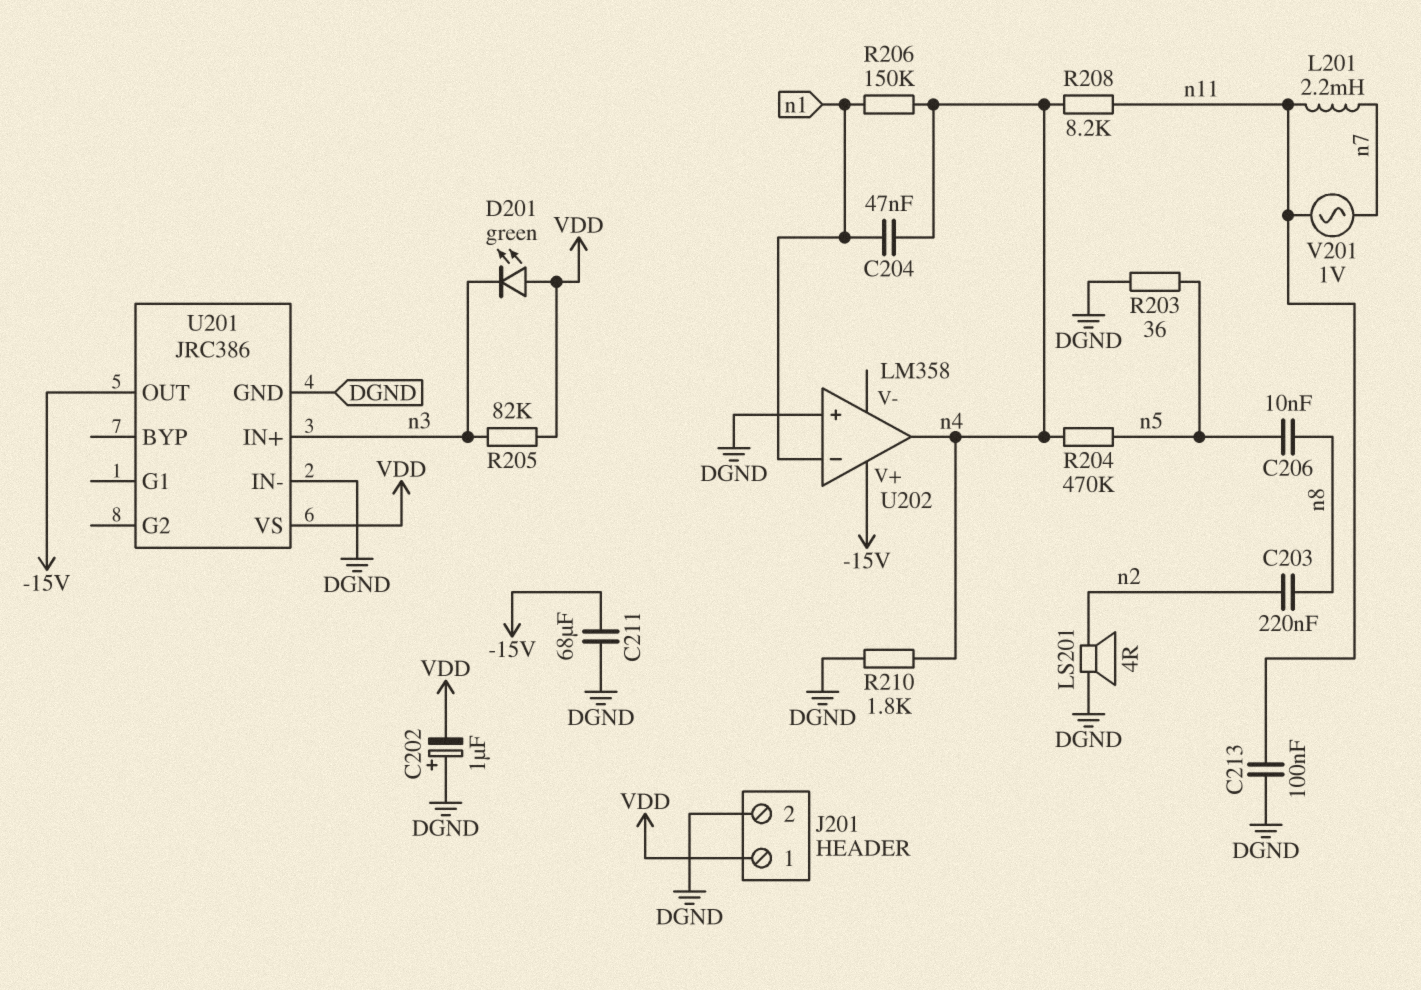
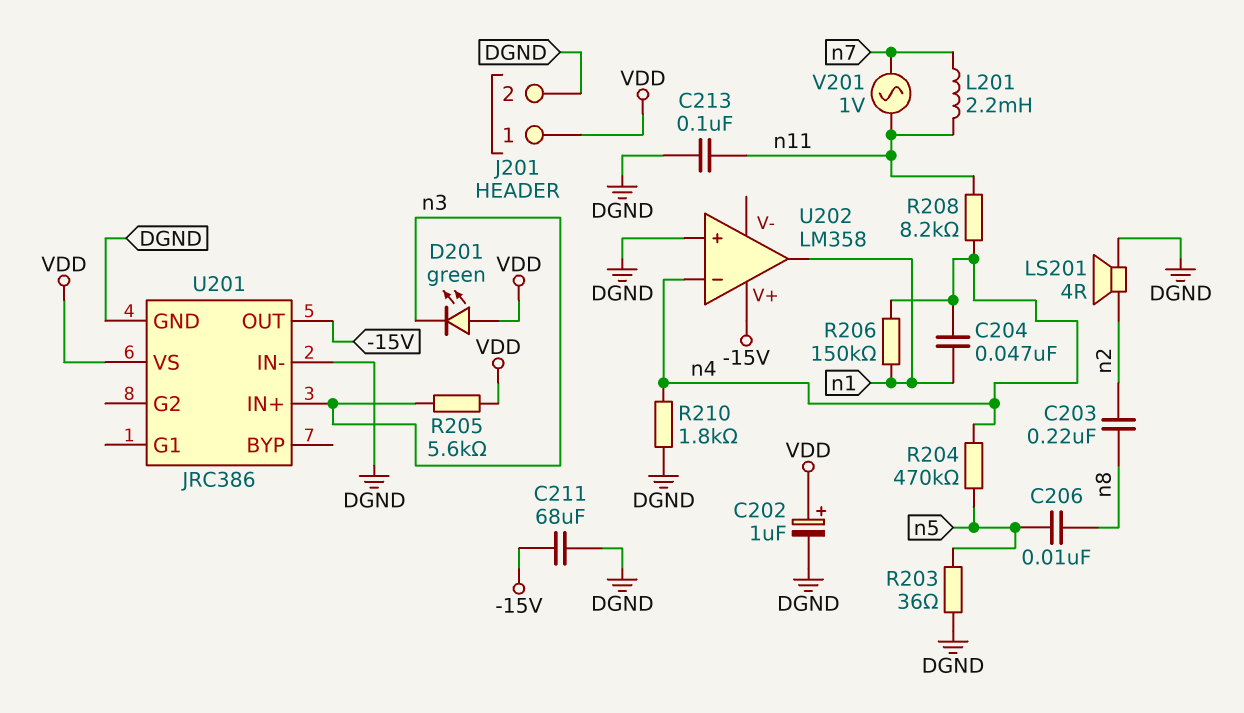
C202: 1uF (plus DGND, minus VDD) -> 1uF (plus VDD, minus DGND)
R205: 82k (VDD, n3) -> 5.6k (VDD, n3)
U202 pin in-: n1 -> n4
U202 pin out: n4 -> n1

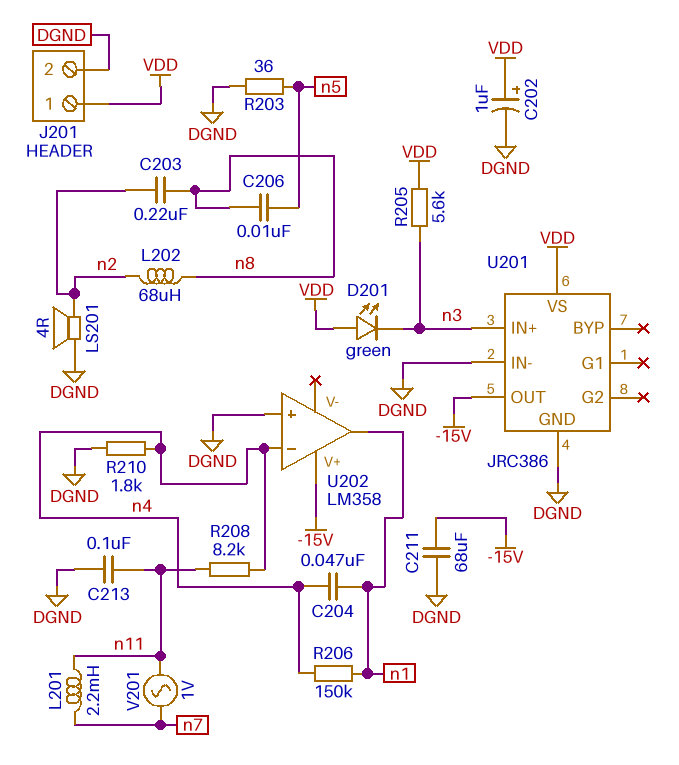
L202: none -> 68uH (n2, n8)
R204: 470k (n4, n5) -> none

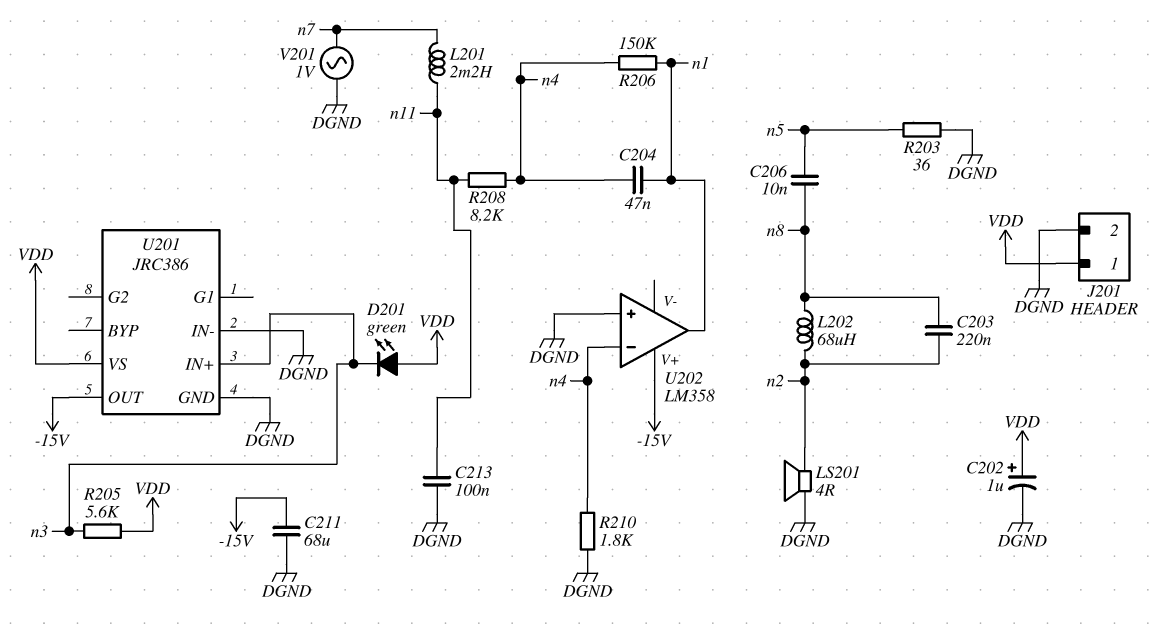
V201: AC 1V (n7, n11) -> AC 1V (DGND, n7)

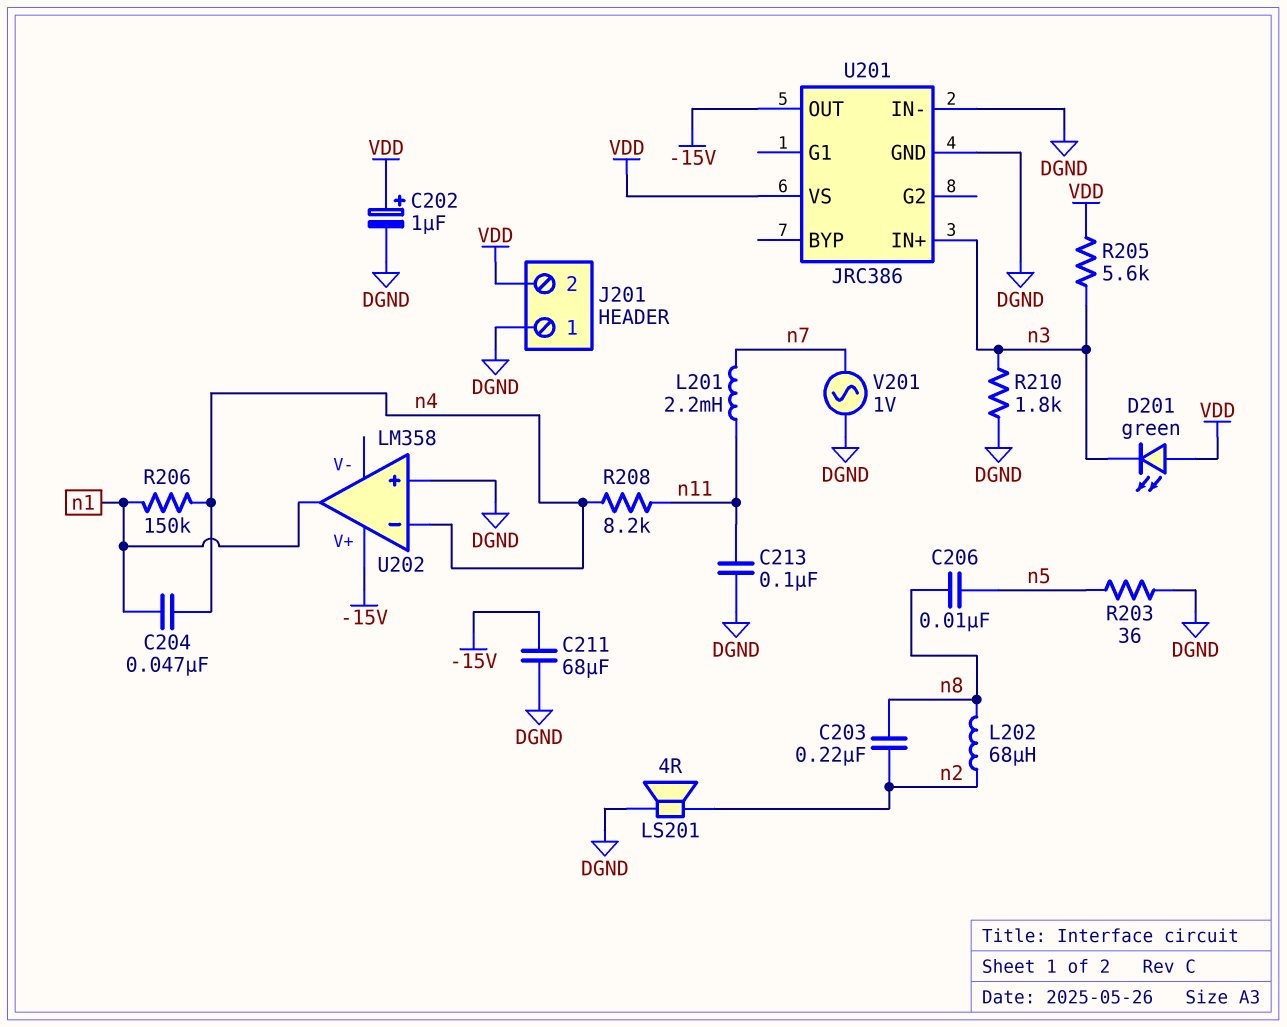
J201 pin 1: VDD -> DGND
J201 pin 2: DGND -> VDD
R210: 1.8k (DGND, n4) -> 1.8k (DGND, n3)

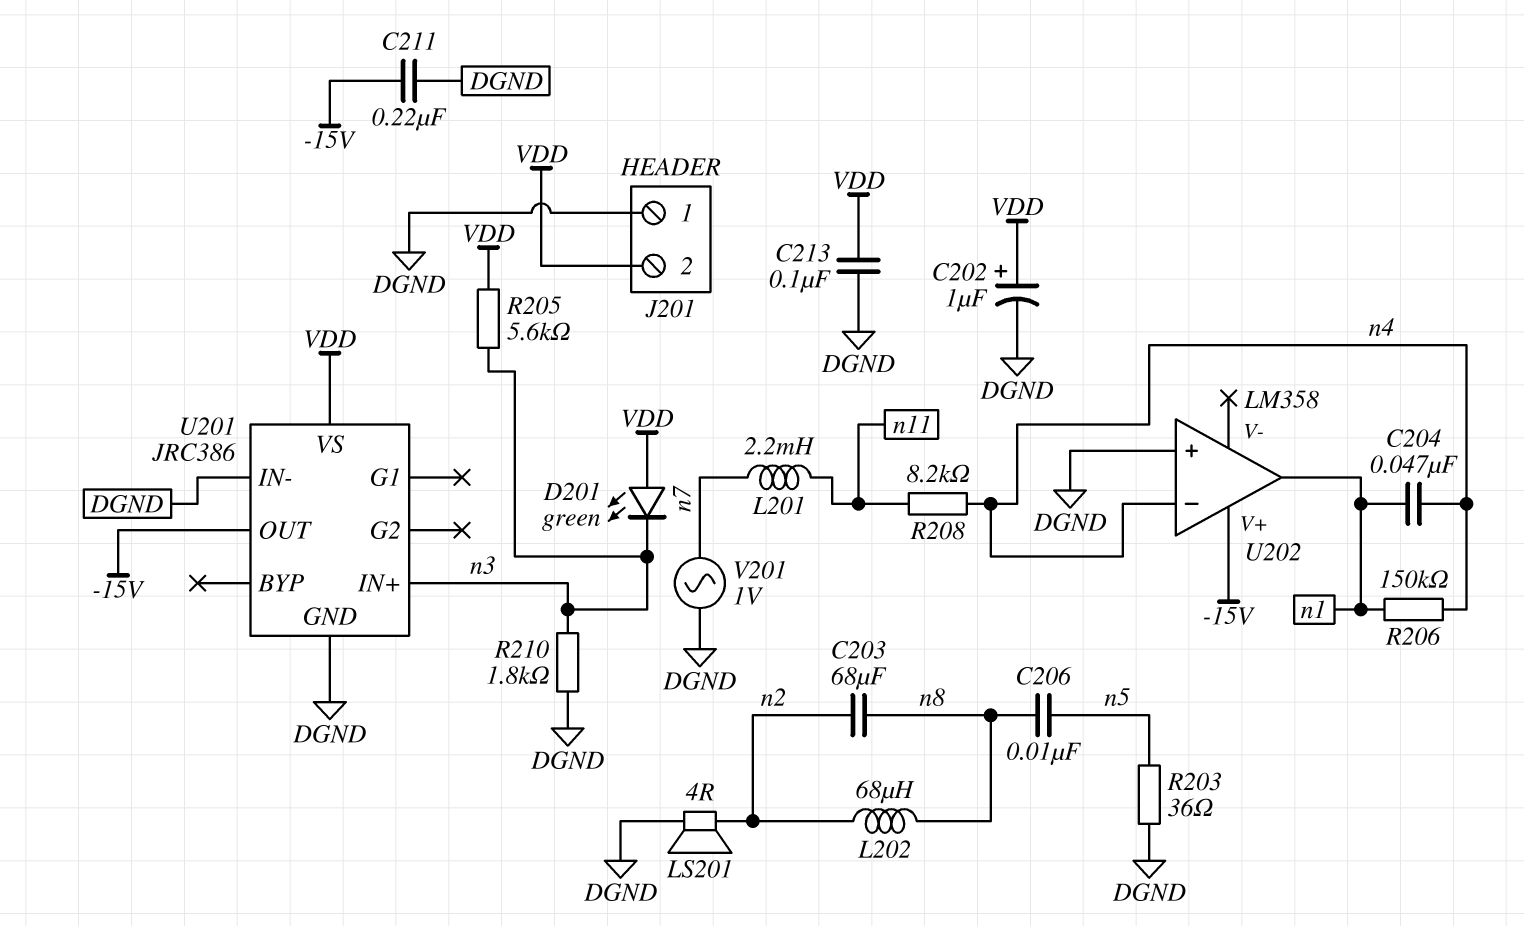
C203: 220nF (n2, n8) -> 68uF (n2, n8)
C211: 68uF (-15V, DGND) -> 220nF (-15V, DGND)
C213: 100nF (DGND, n11) -> 100nF (DGND, VDD)

